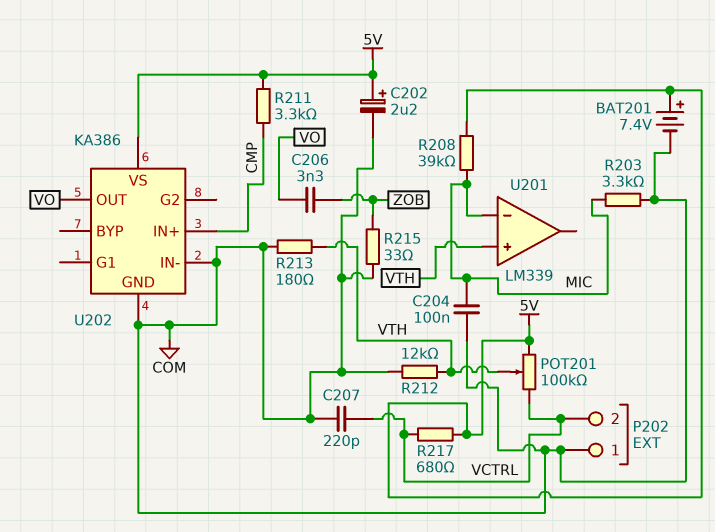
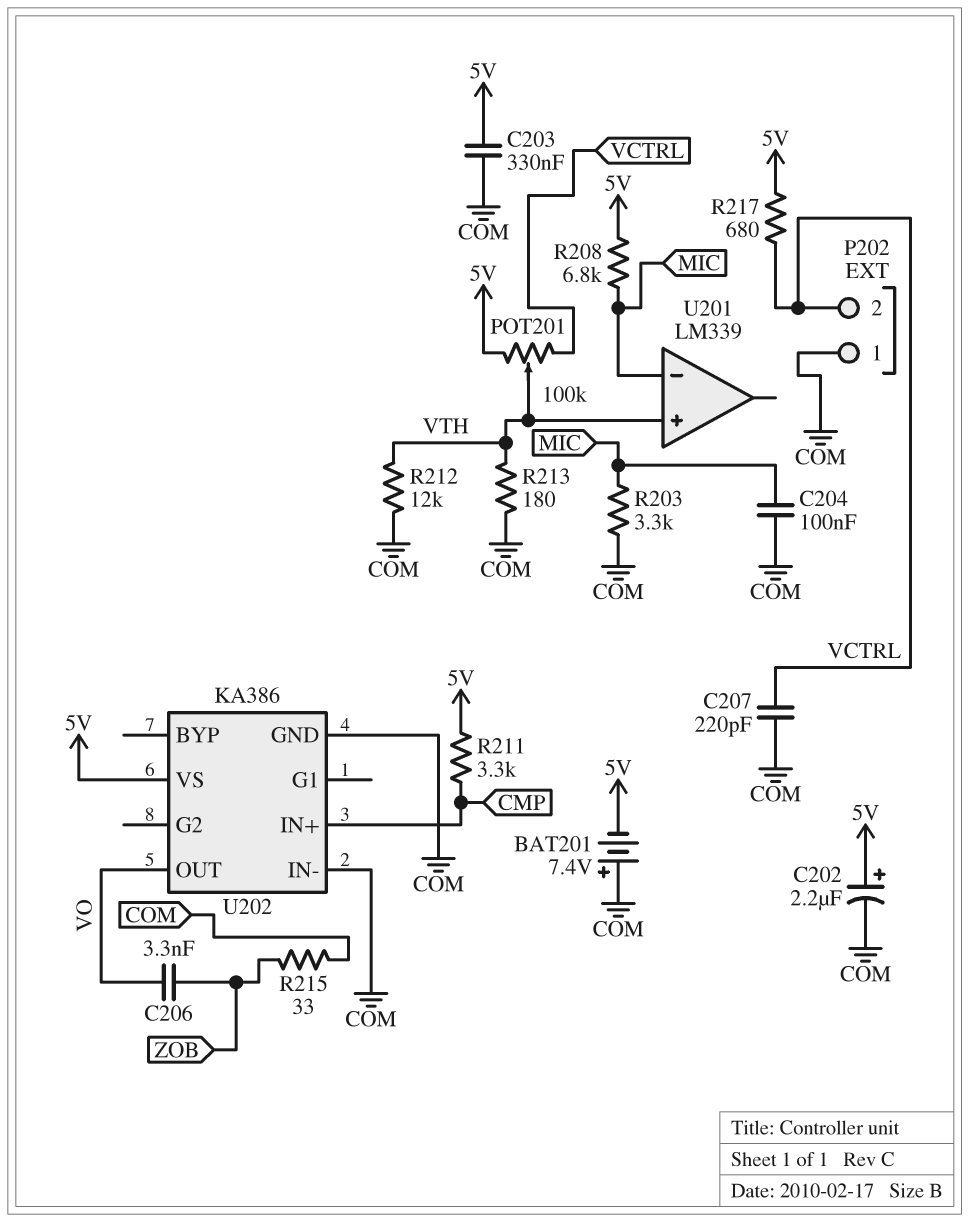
BAT201: 7.4V (plus 5V, minus COM) -> 7.4V (plus COM, minus 5V)
C203: none -> 330nF (5V, COM)
R208: 39k (5V, MIC) -> 6.8k (5V, MIC)

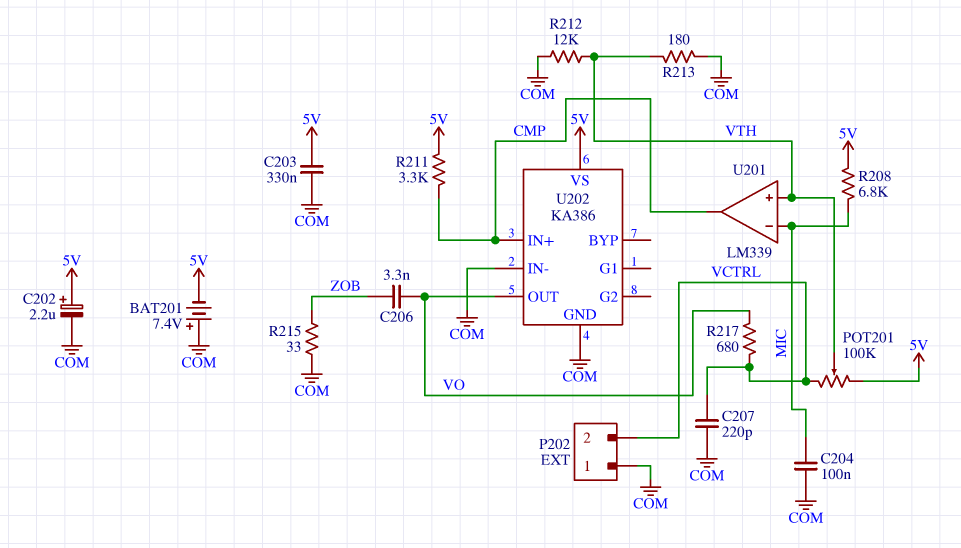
R203: 3.3k (COM, MIC) -> none
R217: 680 (5V, VCTRL) -> 680 (VCTRL, VO)
U201 pin out: none -> CMP

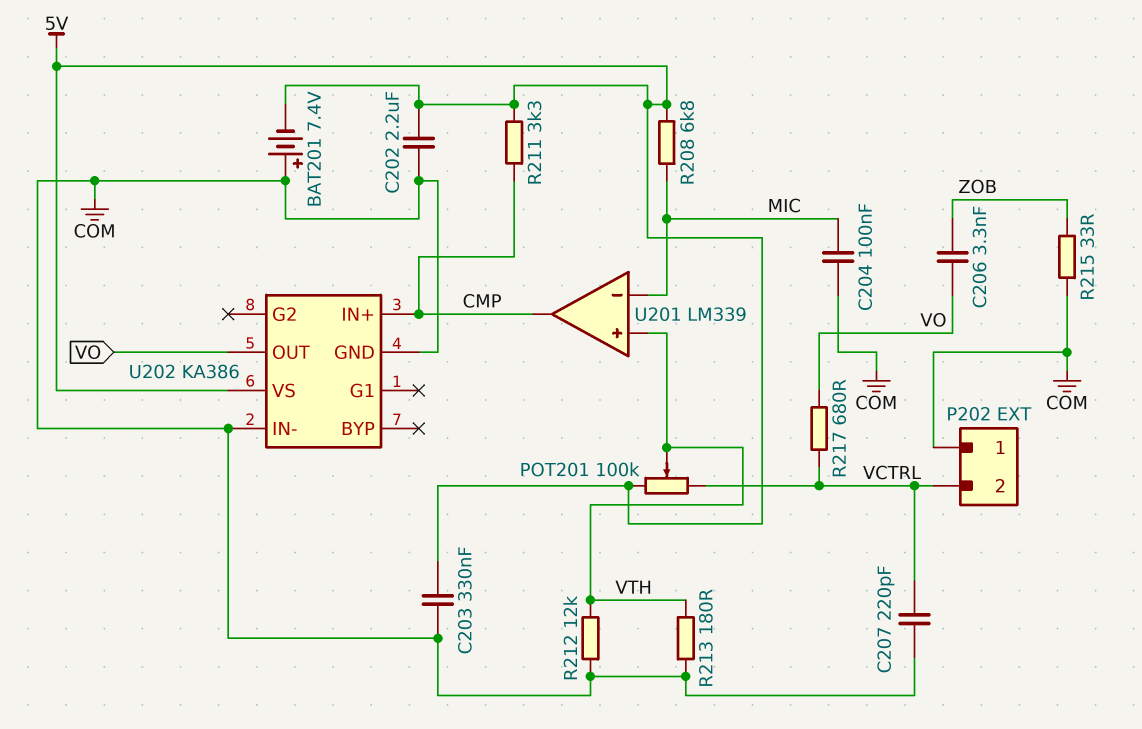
C202: 2.2uF (plus 5V, minus COM) -> 2.2uF (5V, COM)

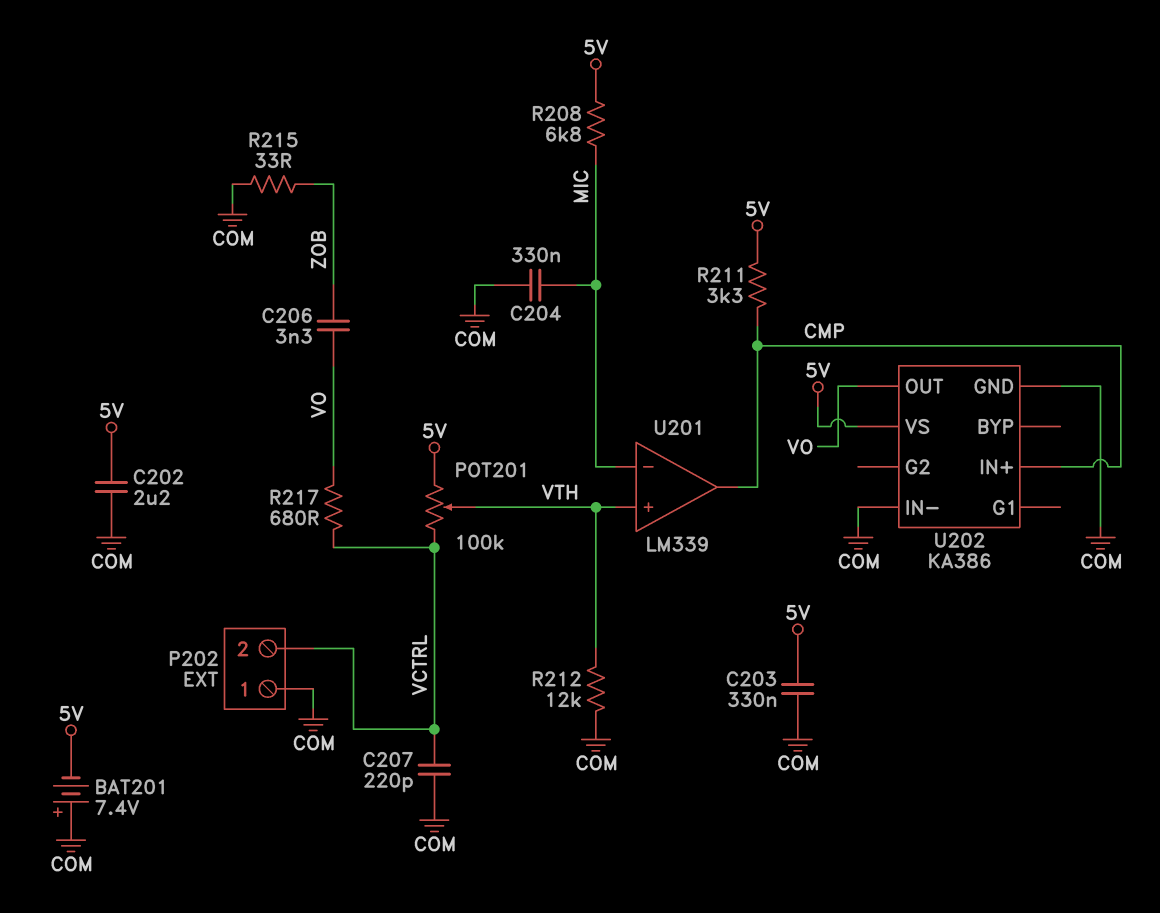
C204: 100nF (COM, MIC) -> 330nF (COM, MIC)
R213: 180 (COM, VTH) -> none

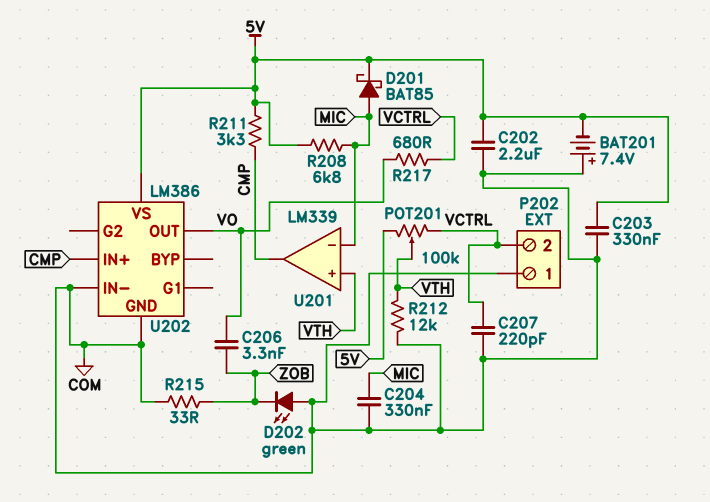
D201: none -> schottky BAT85 (A MIC, K 5V)
D202: none -> LED green (A COM, K ZOB)
U202: KA386 -> LM386

